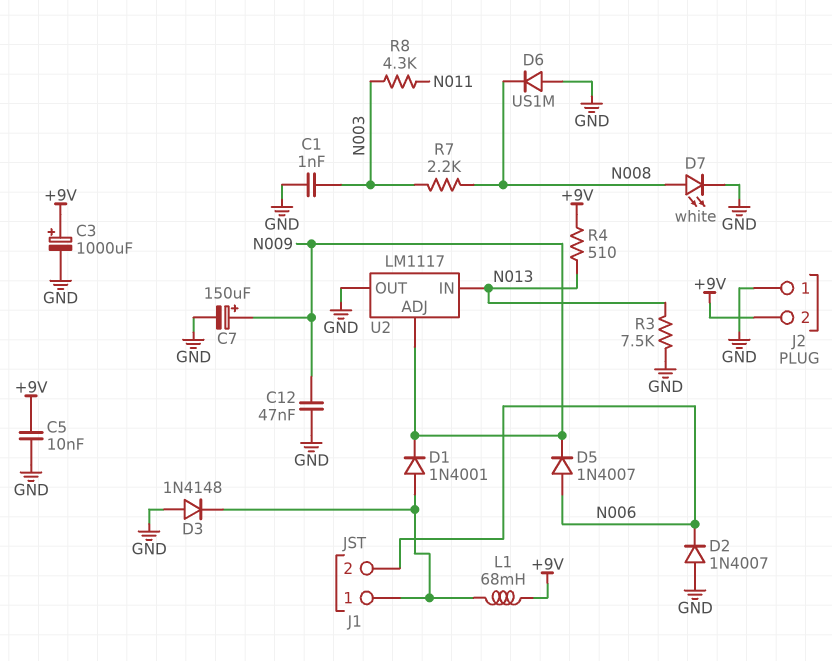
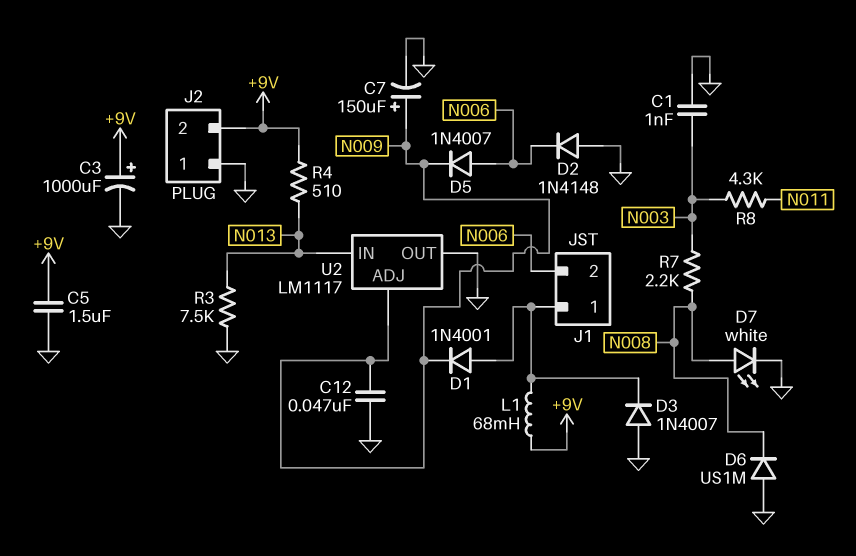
C5: 10nF (+9V, GND) -> 1.5uF (+9V, GND)
D2: diode 1N4007 (A GND, K N006) -> diode 1N4148 (A GND, K N006)
D3: diode 1N4148 (A GND, K J1/1) -> diode 1N4007 (A GND, K J1/1)

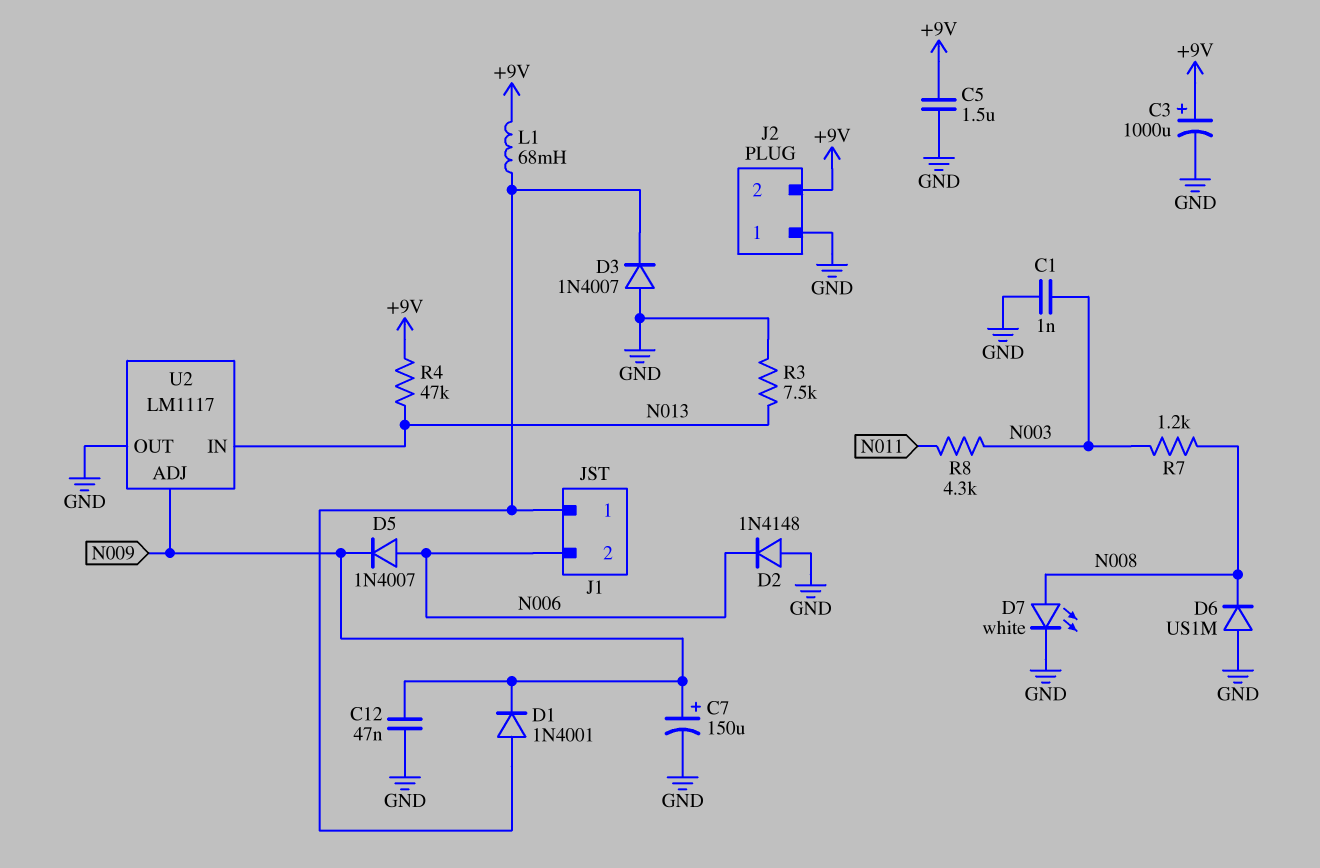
R4: 510 (+9V, N013) -> 47k (+9V, N013)
R7: 2.2k (N003, N008) -> 1.2k (N003, N008)

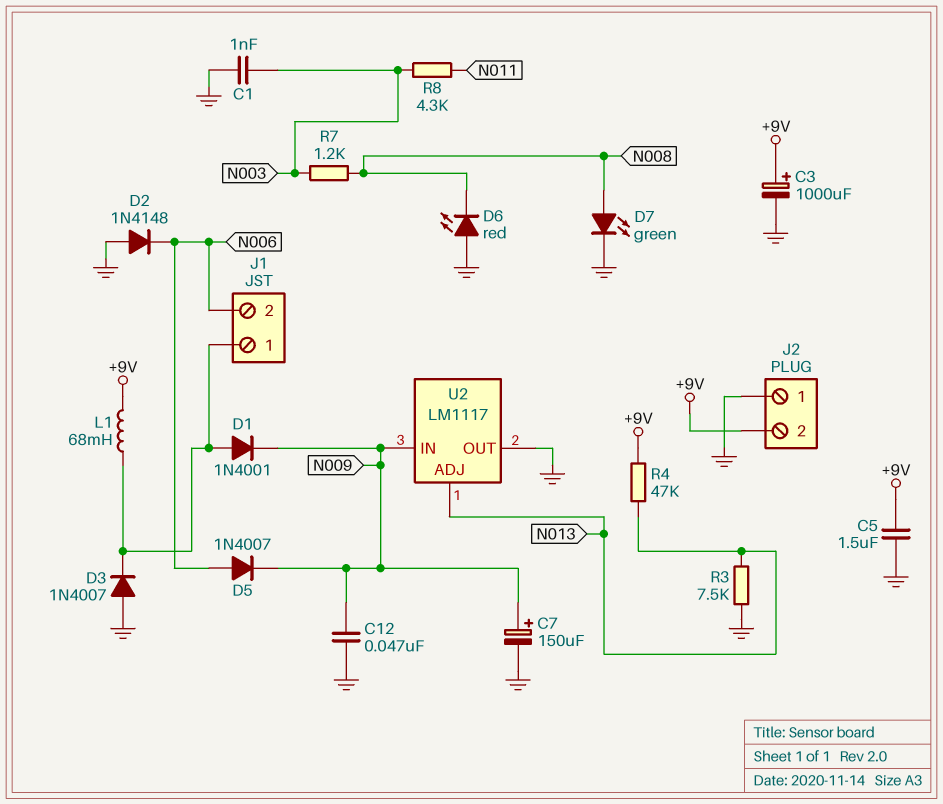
D6: diode US1M (A GND, K N008) -> LED red (A GND, K N008)
D7: LED white (A N008, K GND) -> LED green (A N008, K GND)
U2 pin ADJ: N009 -> N013
U2 pin IN: N013 -> N009

